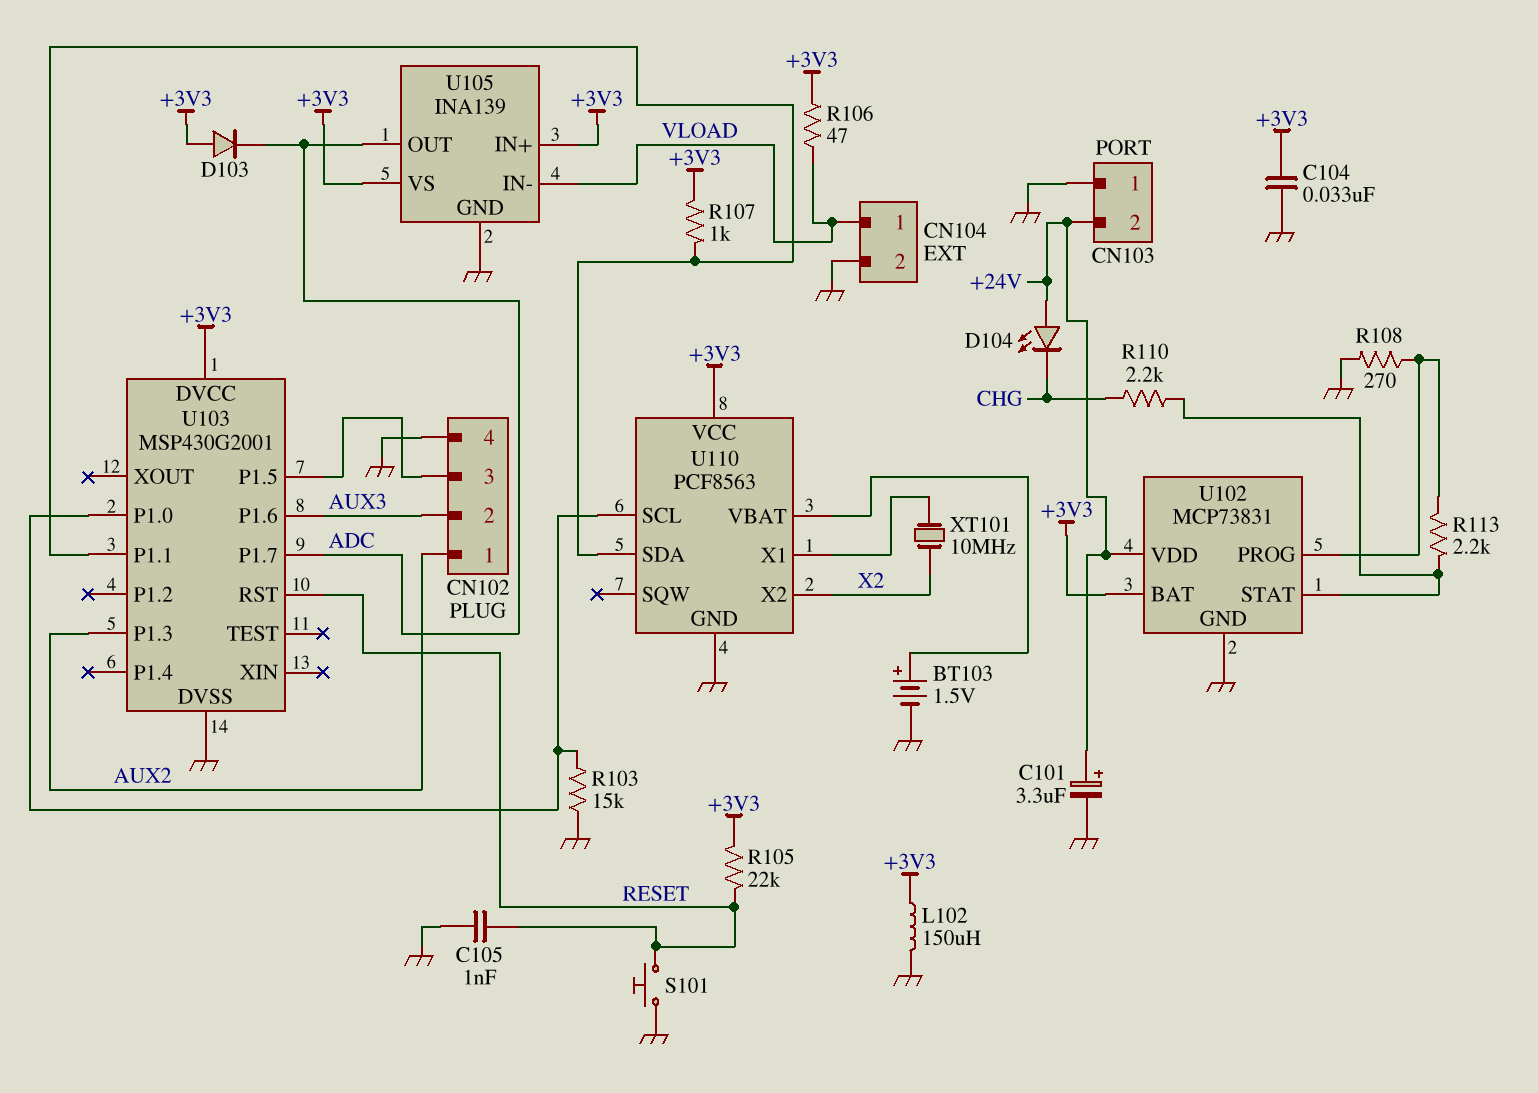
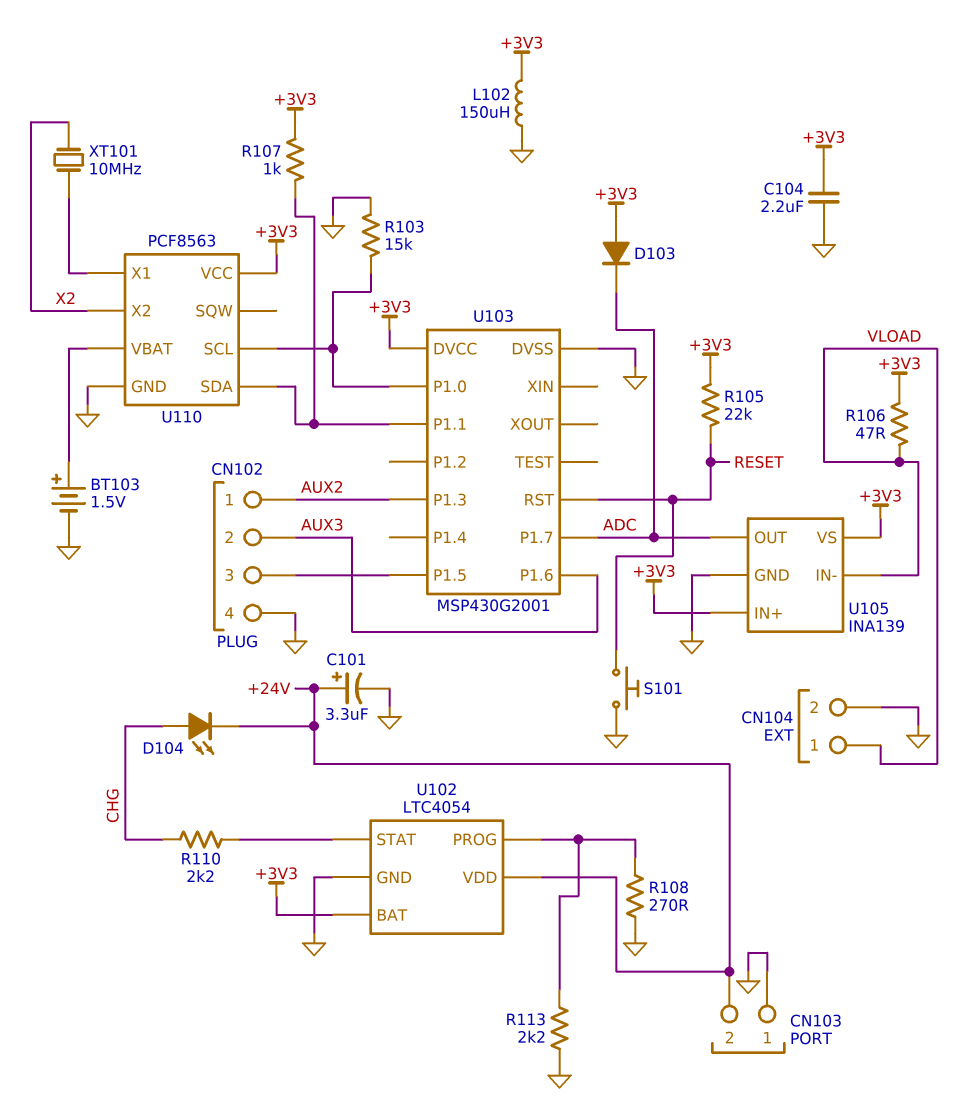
C104: 33nF (+3V3, GND) -> 2.2uF (+3V3, GND)
C105: 1nF (GND, RESET) -> none
D104: LED (A +24V, K CHG) -> LED (A CHG, K +24V)
R113: 2.2k (U102/PROG, U102/STAT) -> 2.2k (GND, U102/PROG)
U102: MCP73831 -> LTC4054

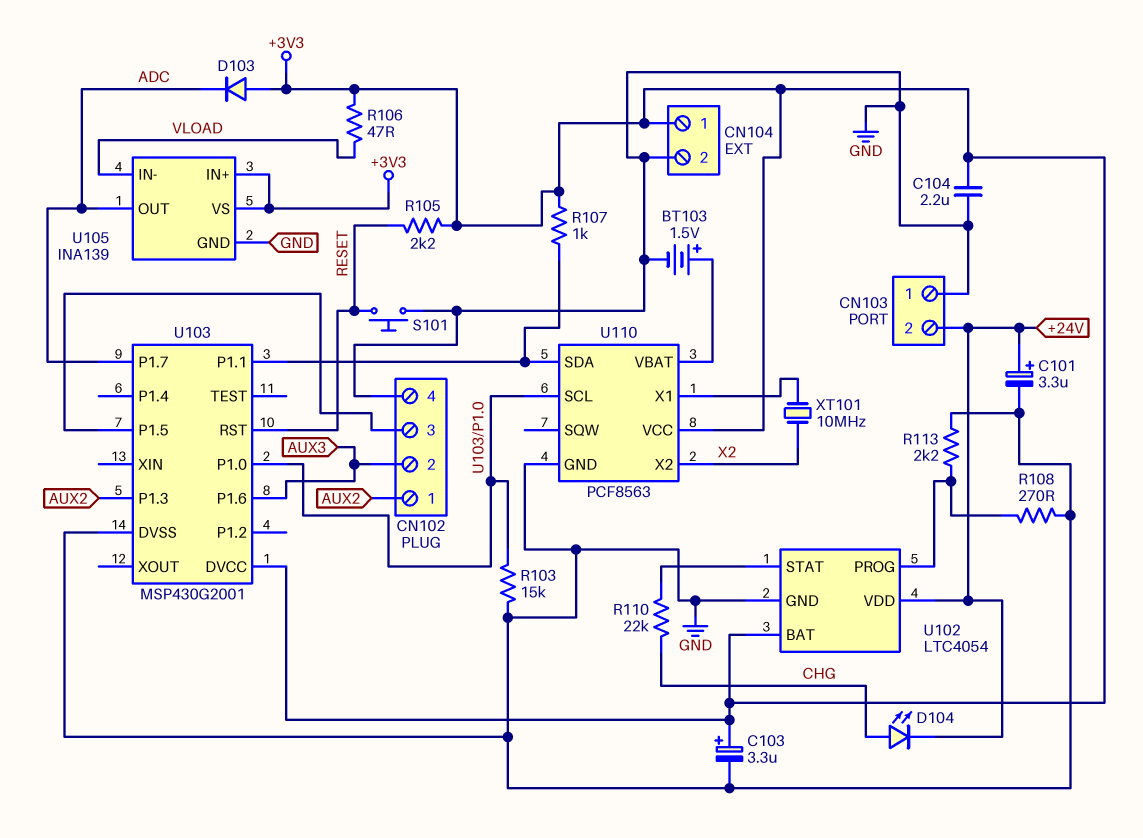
C103: none -> 3.3uF (plus +3V3, minus GND)
CN104 pin 1: VLOAD -> +3V3
L102: 150uH (+3V3, GND) -> none
R105: 22k (+3V3, RESET) -> 2.2k (+3V3, RESET)
R110: 2.2k (CHG, U102/STAT) -> 22k (CHG, U102/STAT)

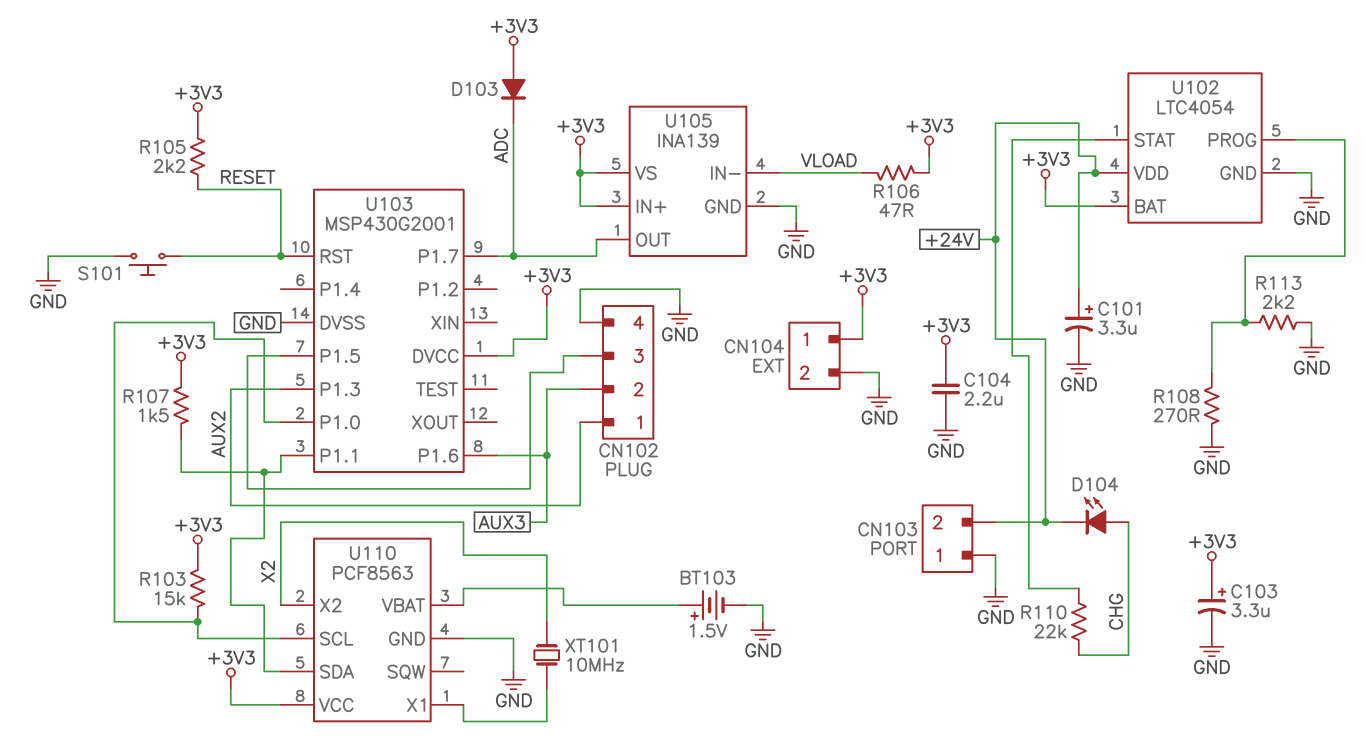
R103: 15k (GND, U103/P1.0) -> 15k (+3V3, U103/P1.0)
R107: 1k (+3V3, U103/P1.1) -> 1.5k (+3V3, U103/P1.1)

